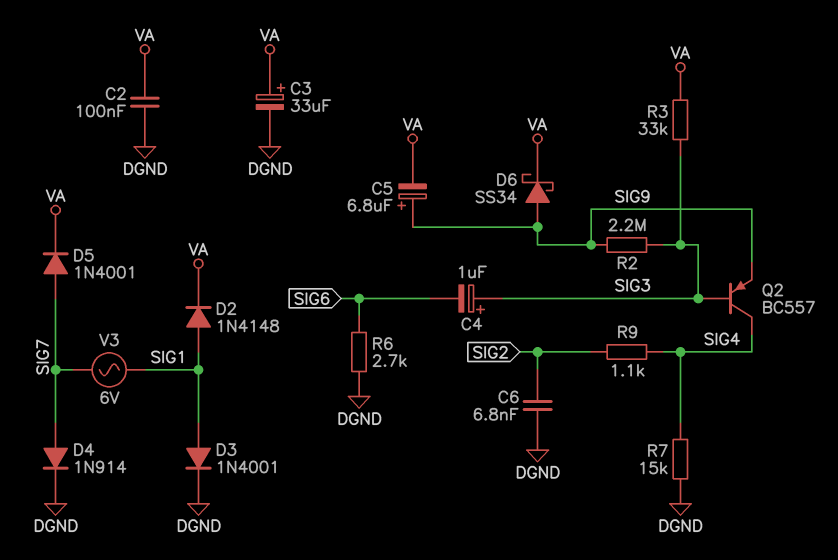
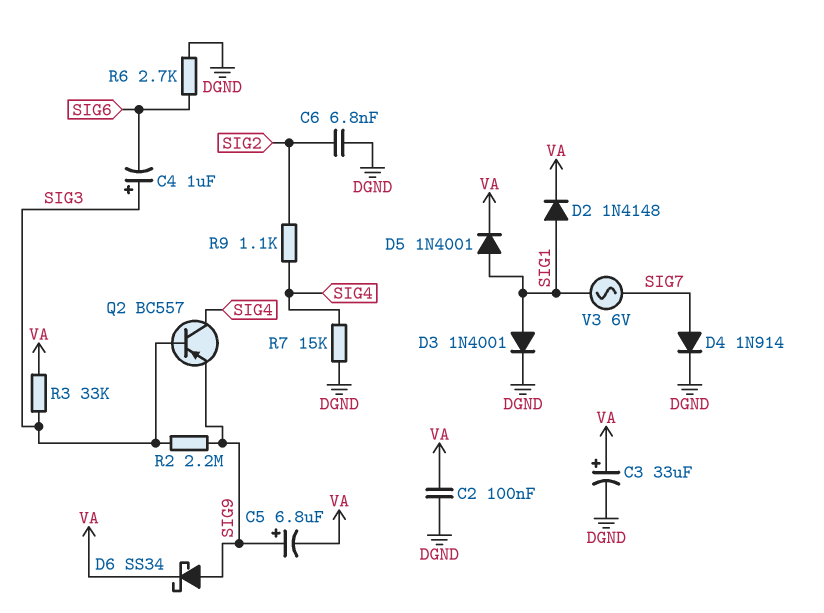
D5: diode 1N4001 (A SIG7, K VA) -> diode 1N4001 (A SIG1, K VA)

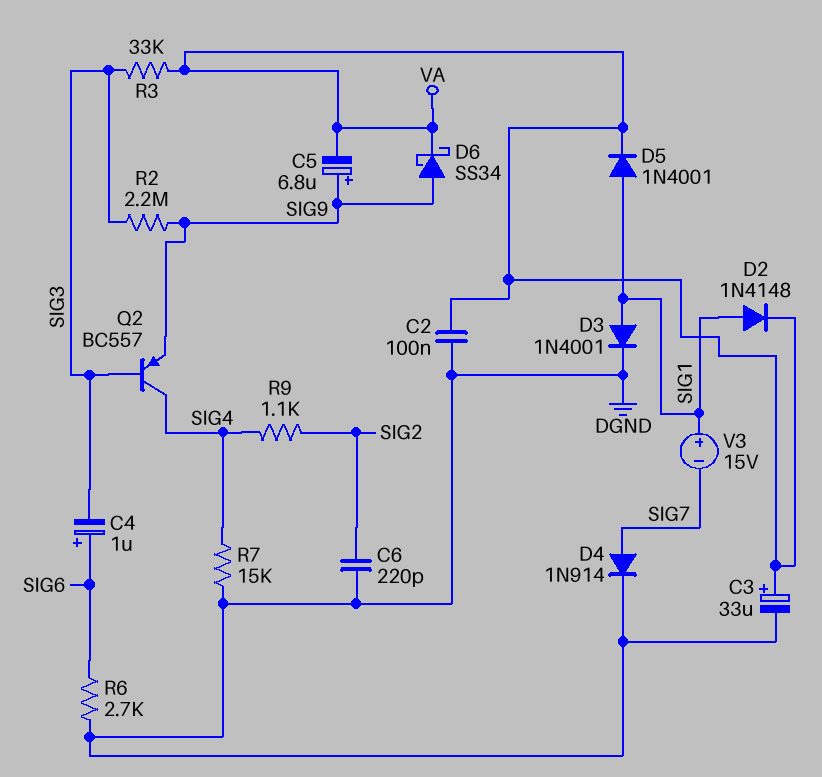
C4: 1uF (plus SIG3, minus SIG6) -> 1uF (plus SIG6, minus SIG3)
C6: 6.8nF (DGND, SIG2) -> 220pF (DGND, SIG2)
V3: AC 6V (SIG1, SIG7) -> 15V (plus SIG1, minus SIG7)

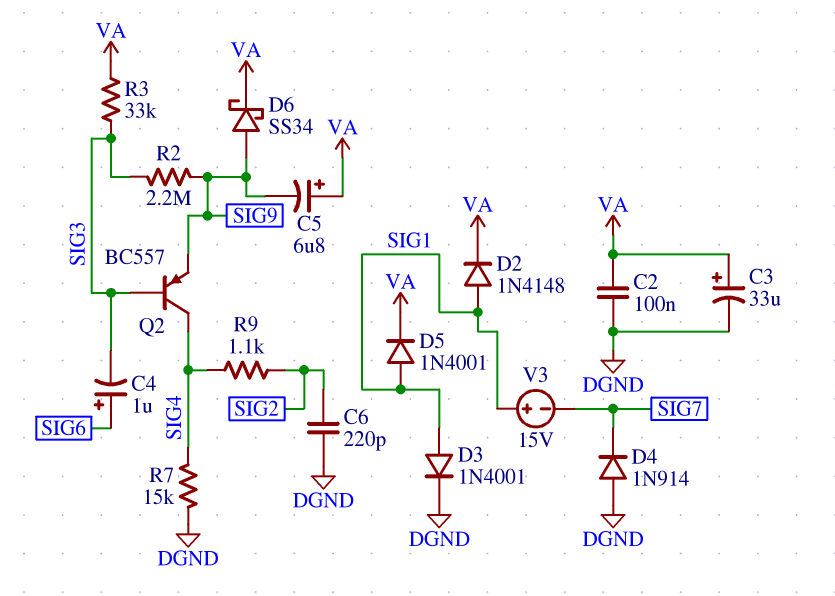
C5: 6.8uF (plus SIG9, minus VA) -> 6.8uF (plus VA, minus SIG9)
D4: diode 1N914 (A SIG7, K DGND) -> diode 1N914 (A DGND, K SIG7)
R6: 2.7k (DGND, SIG6) -> none

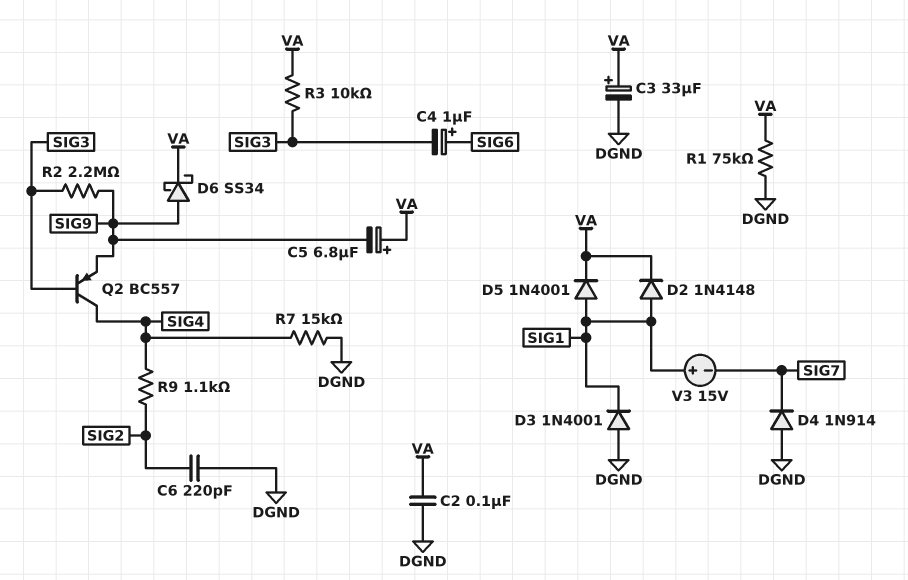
D3: diode 1N4001 (A SIG1, K DGND) -> diode 1N4001 (A DGND, K SIG1)
R1: none -> 75k (DGND, VA)
R3: 33k (SIG3, VA) -> 10k (SIG3, VA)

